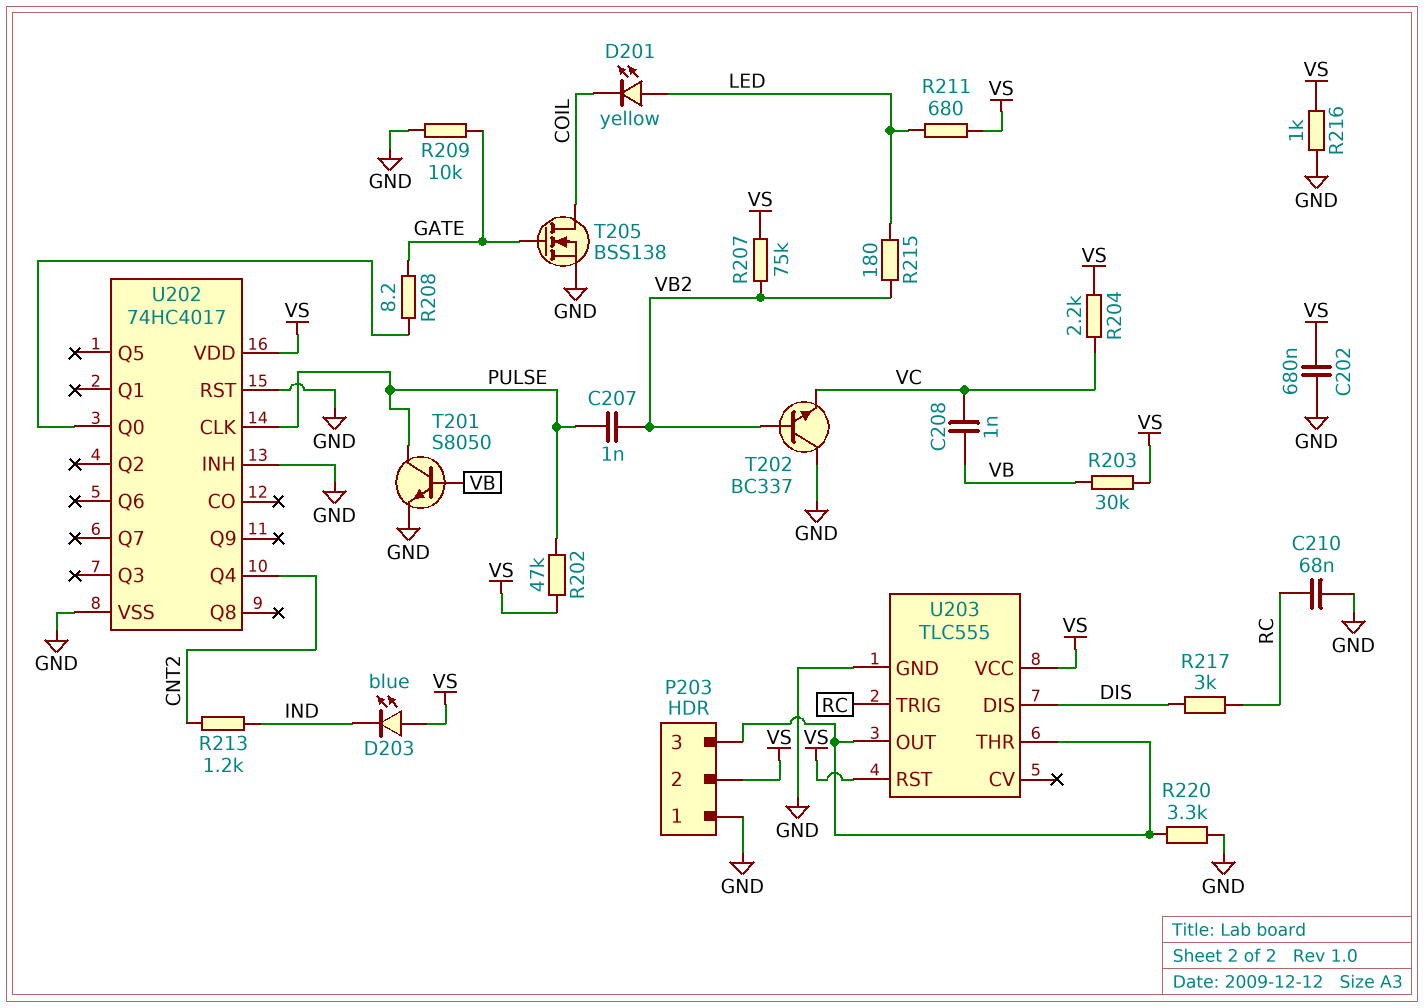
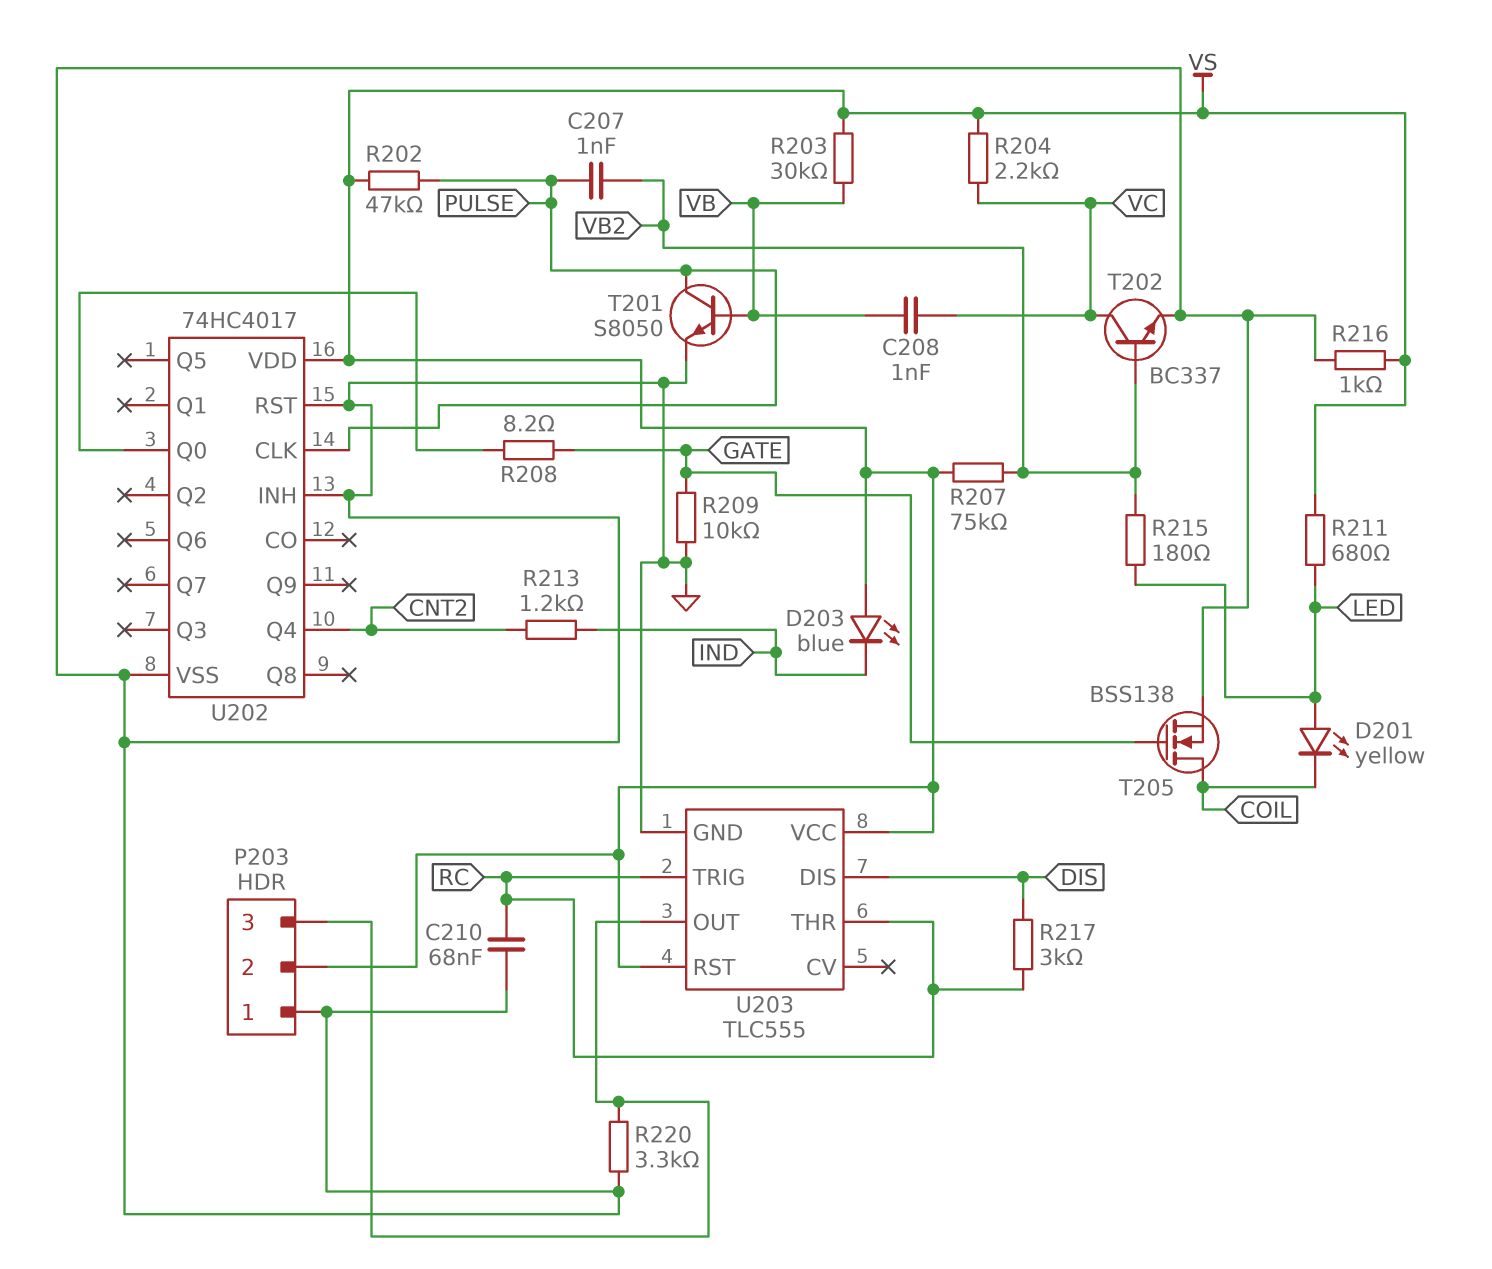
C202: 680nF (GND, VS) -> none
T202: NPN BC337 (B VB2, C GND, E VC) -> NPN BC337 (B VB2, C VC, E GND)
U203 pin THR: P203/3 -> RC

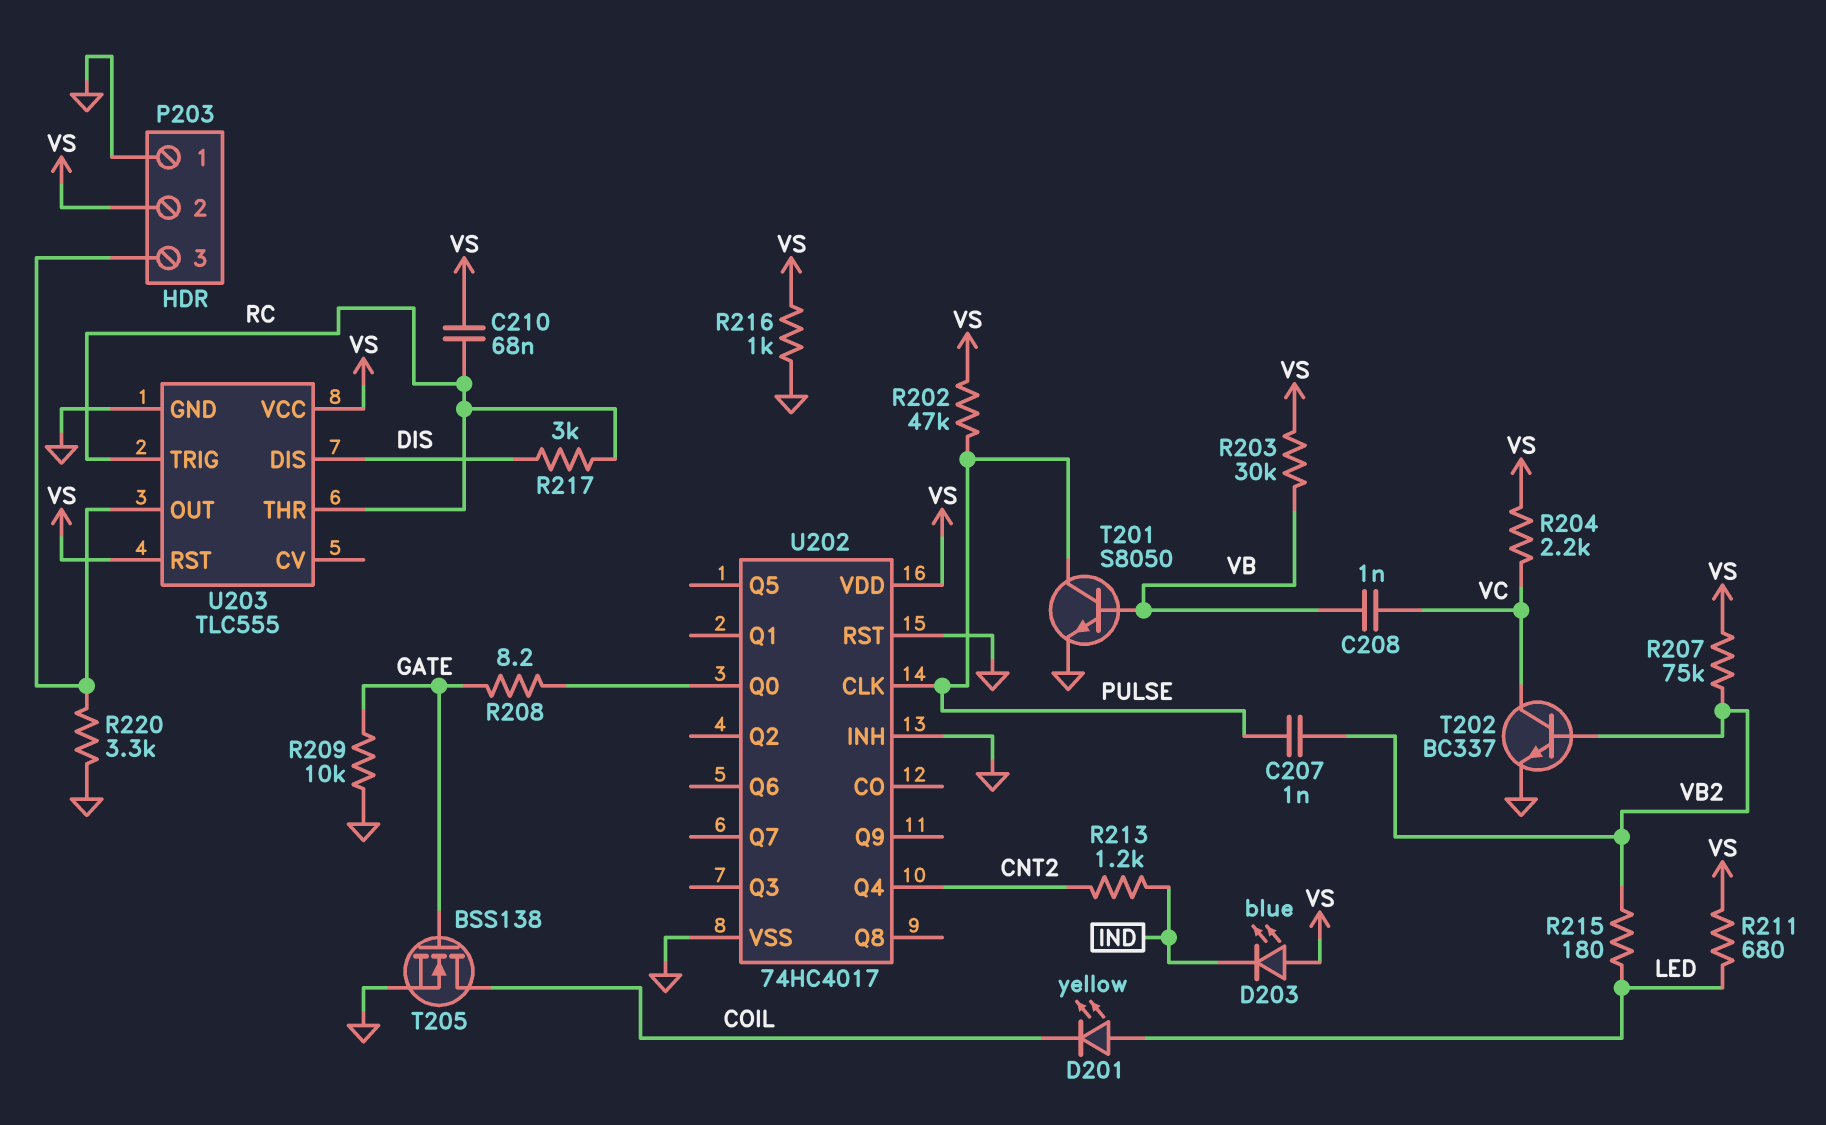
C210: 68nF (GND, RC) -> 68nF (RC, VS)

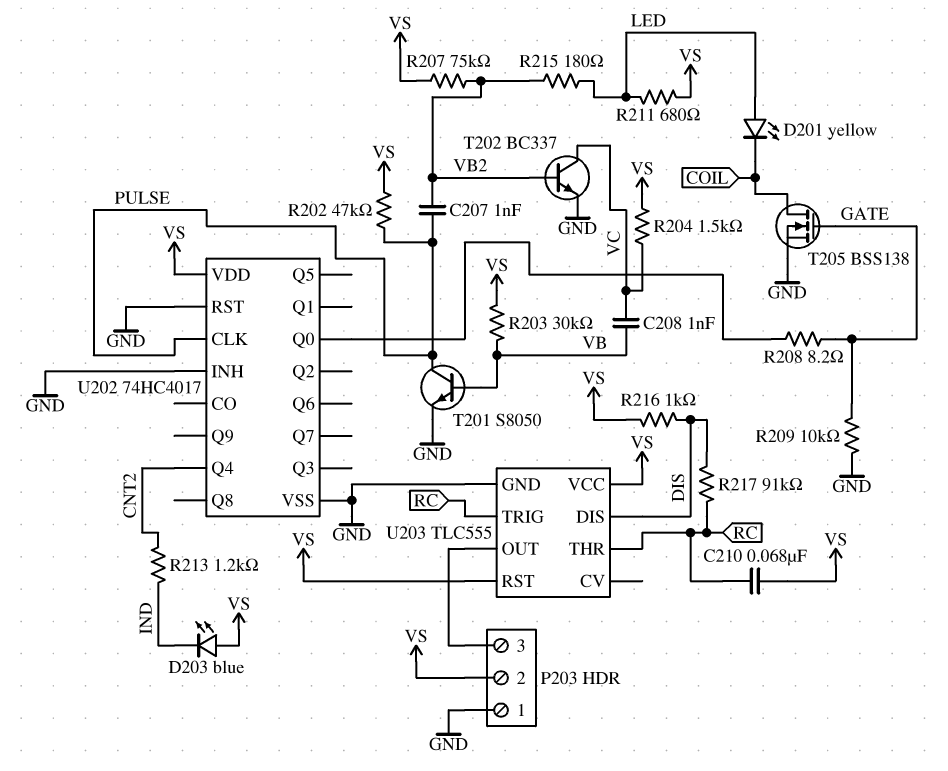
R204: 2.2k (VC, VS) -> 1.5k (VC, VS)
R216: 1k (GND, VS) -> 1k (DIS, VS)
R217: 3k (DIS, RC) -> 91k (DIS, RC)
R220: 3.3k (GND, P203/3) -> none

